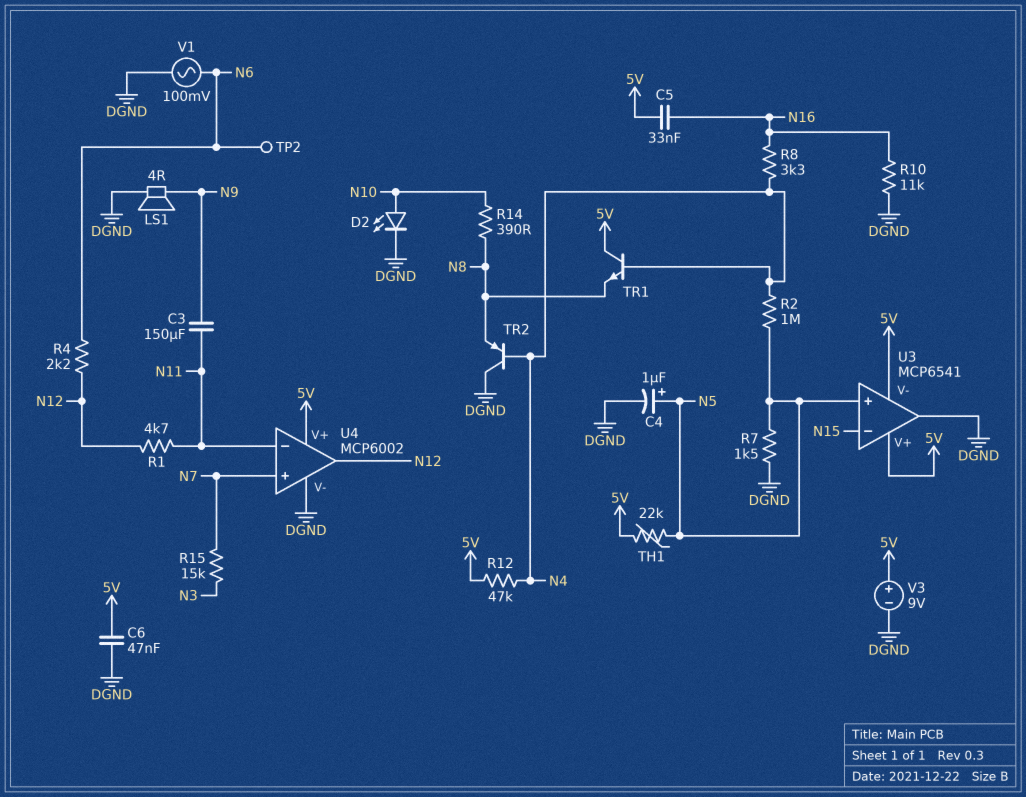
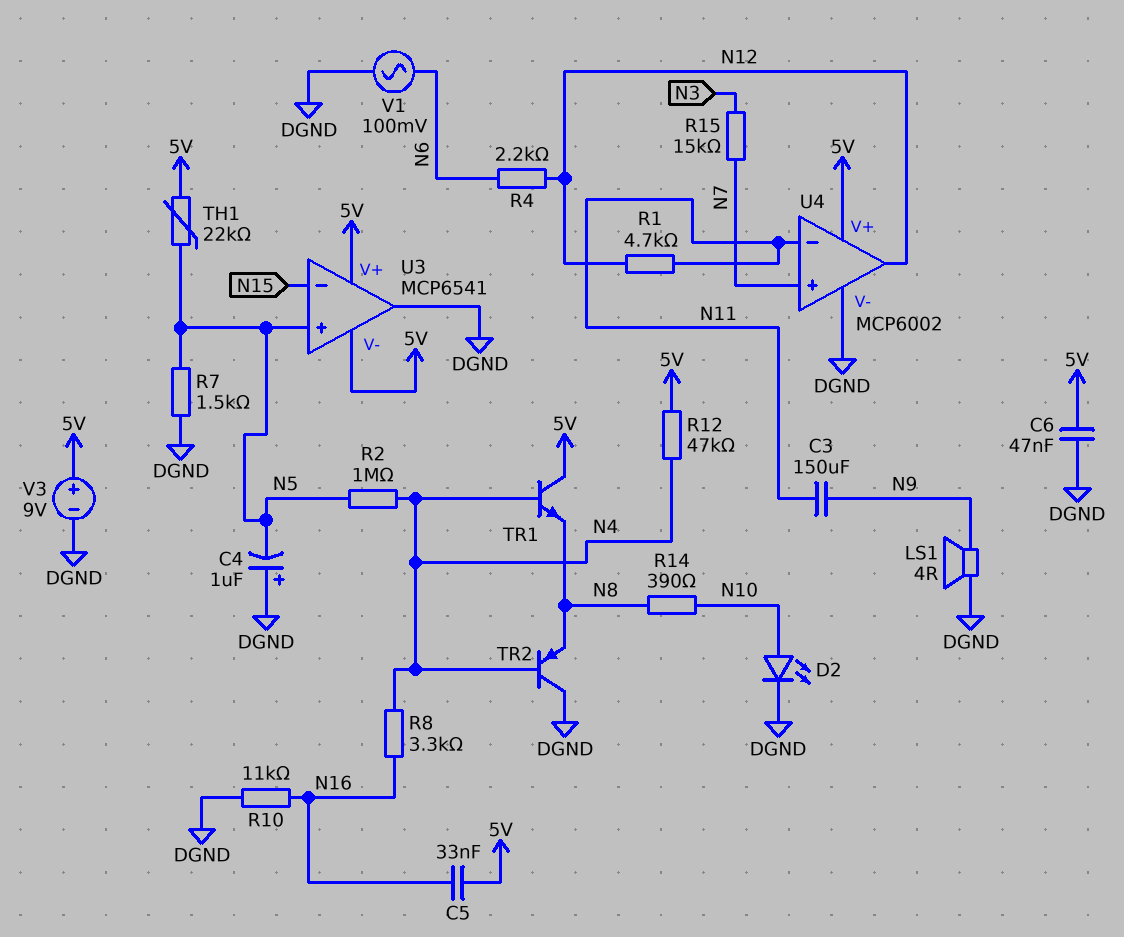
C4: 1uF (plus N5, minus DGND) -> 1uF (plus DGND, minus N5)
TP2: test point (N6) -> none

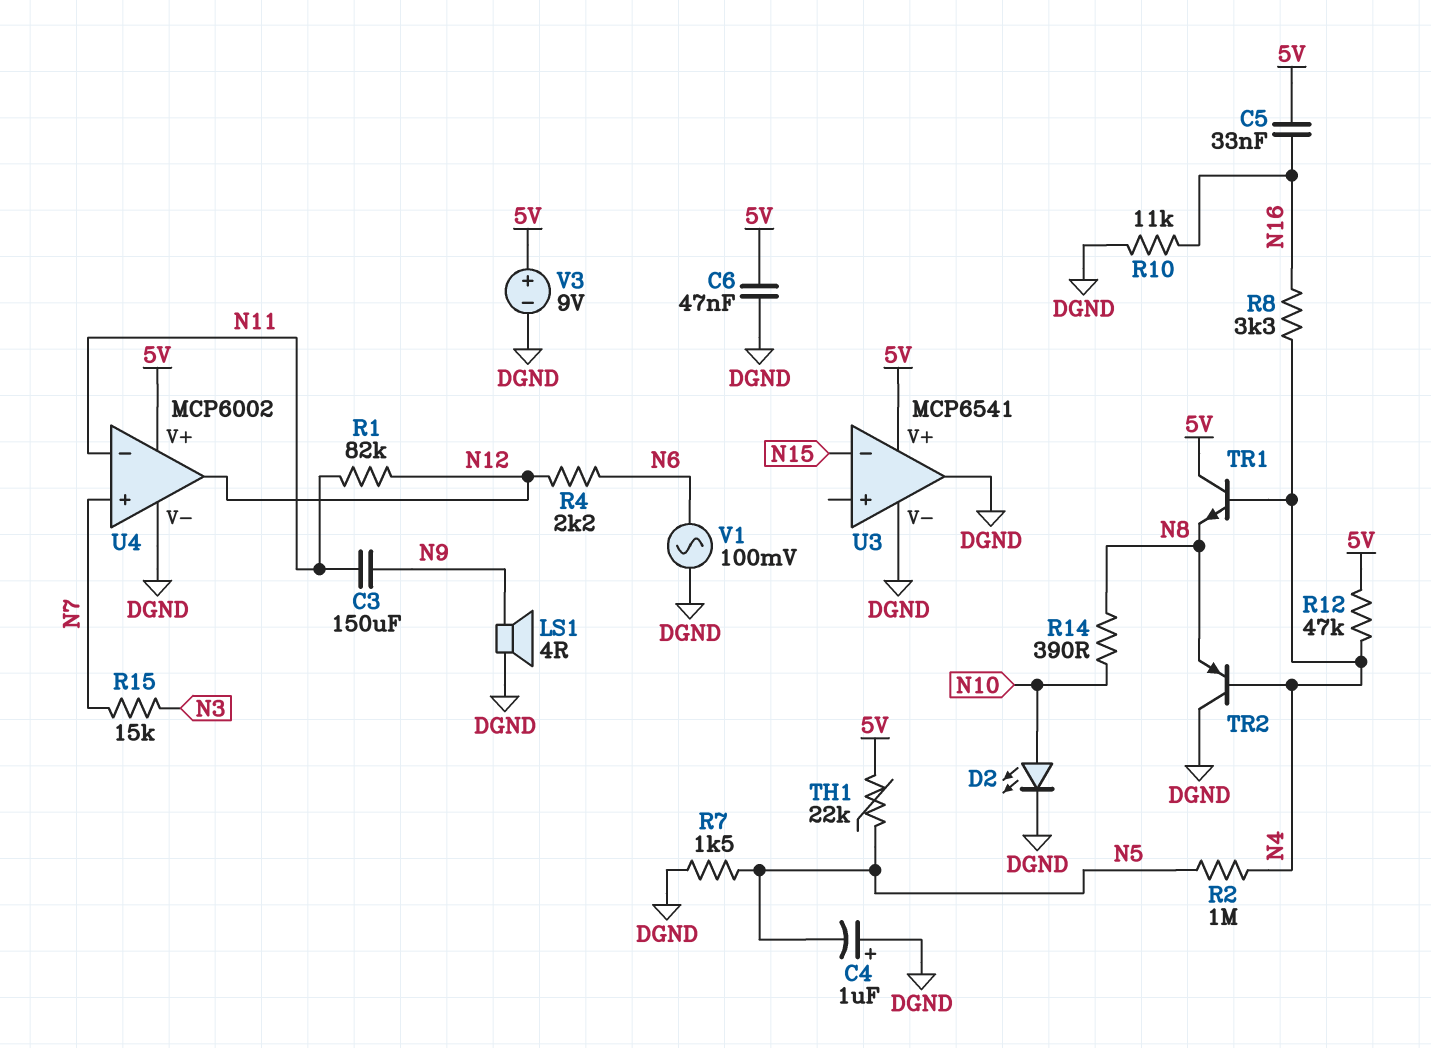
R1: 4.7k (N11, N12) -> 82k (N11, N12)
U3 pin V-: 5V -> DGND
U3 pin in+: N5 -> none

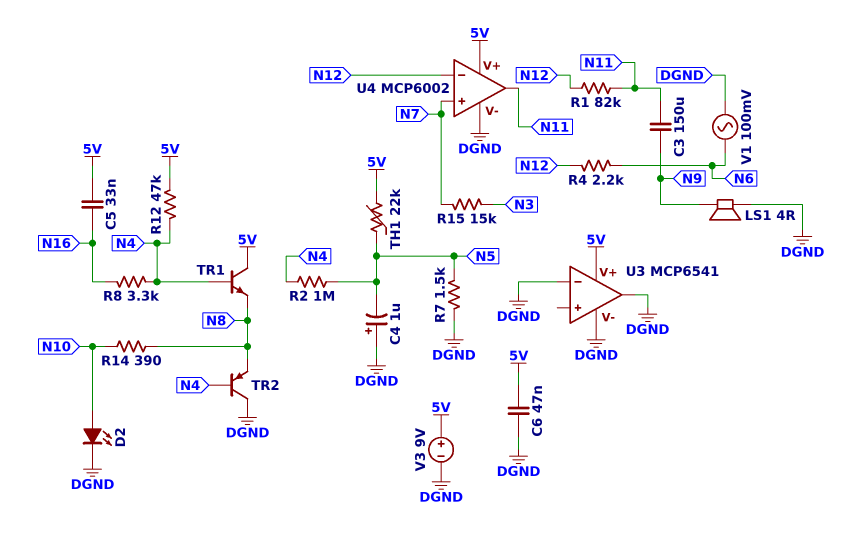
R10: 11k (DGND, N16) -> none
U3 pin in-: N15 -> DGND
U4 pin in-: N11 -> N12
U4 pin out: N12 -> N11

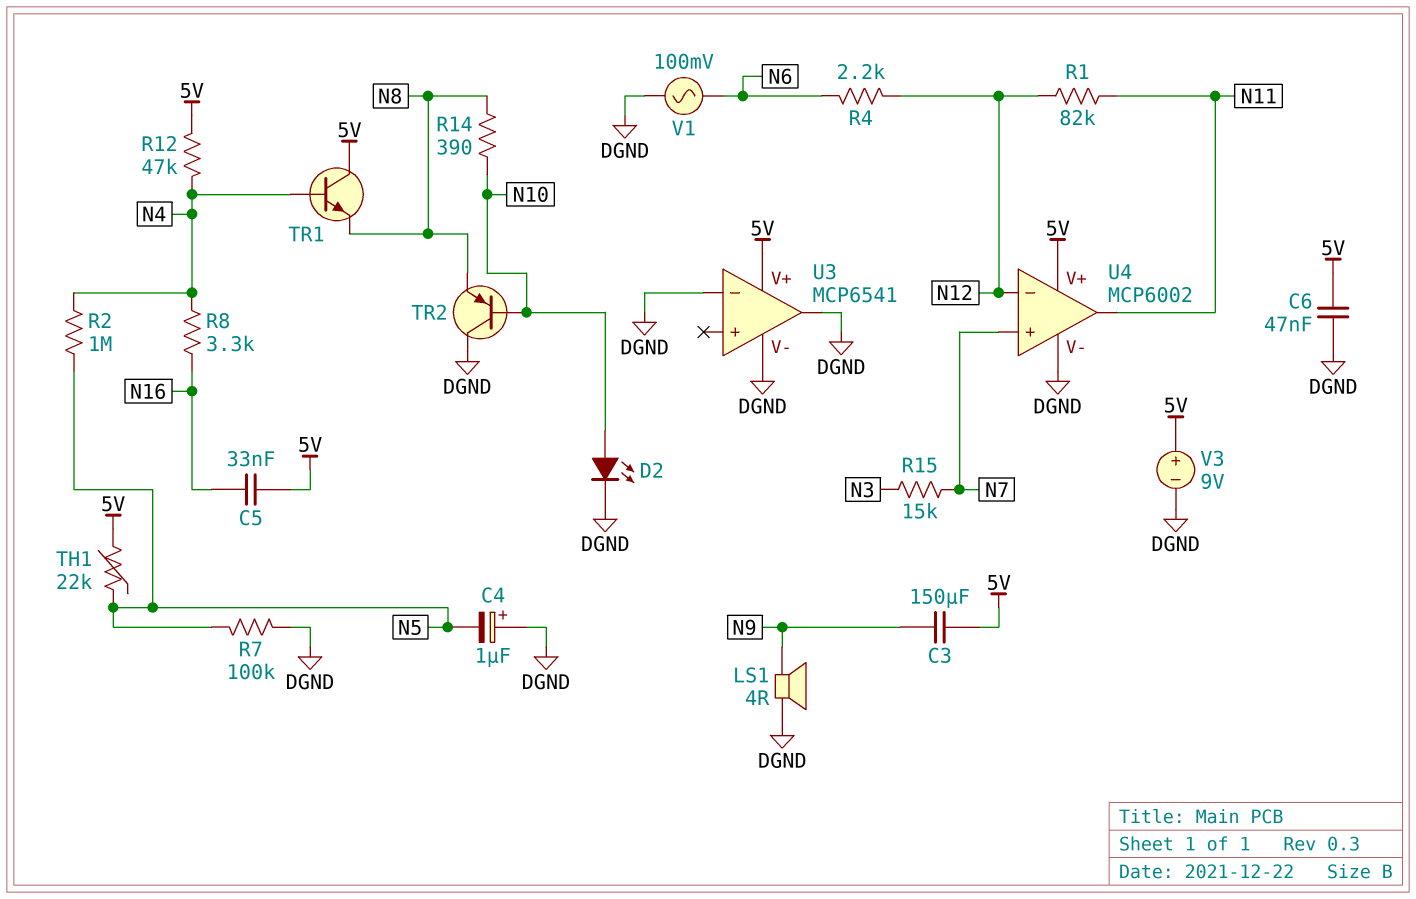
C3: 150uF (N9, N11) -> 150uF (5V, N9)
R7: 1.5k (DGND, N5) -> 100k (DGND, N5)
TR2: PNP (B N4, C DGND, E N8) -> PNP (B N10, C DGND, E N8)

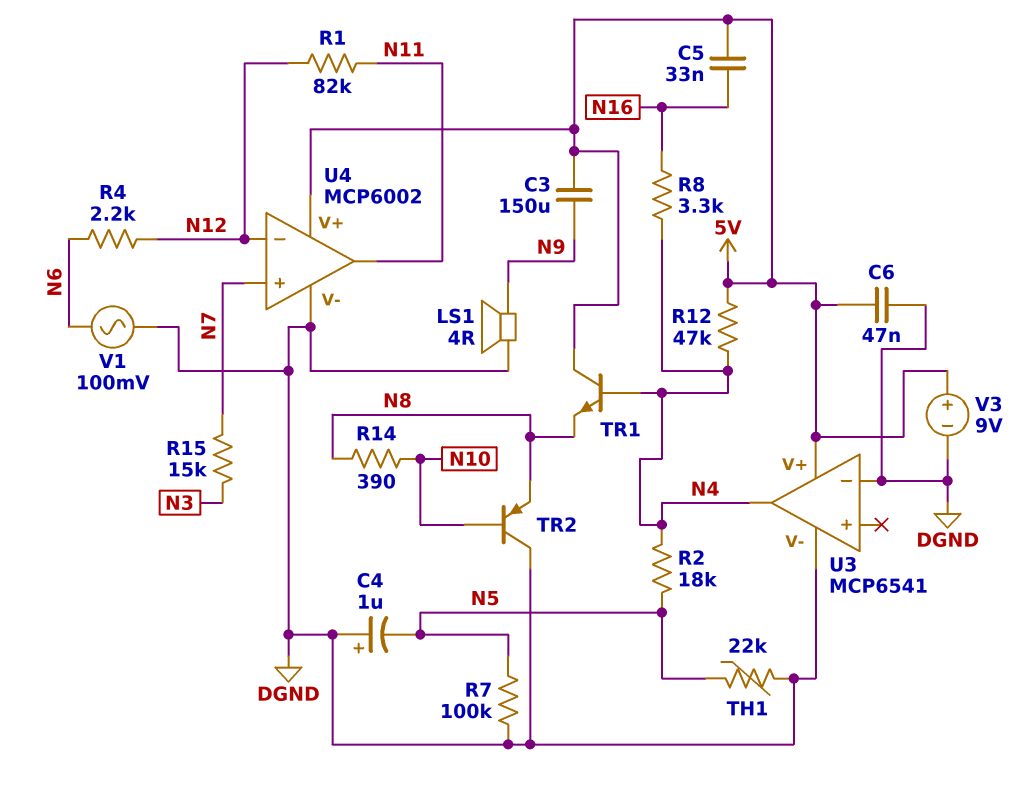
D2: LED (A N10, K DGND) -> none
R2: 1M (N4, N5) -> 18k (N4, N5)
TH1: 22k (5V, N5) -> 22k (DGND, N5)
U3 pin out: DGND -> N4

